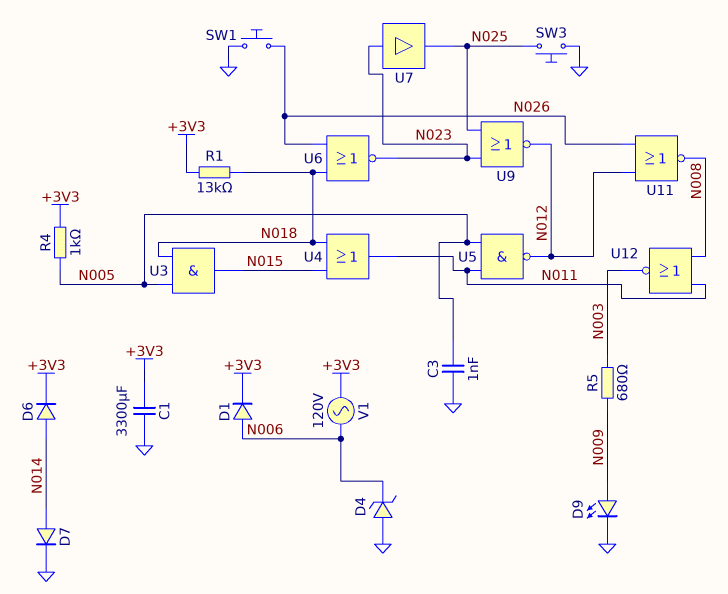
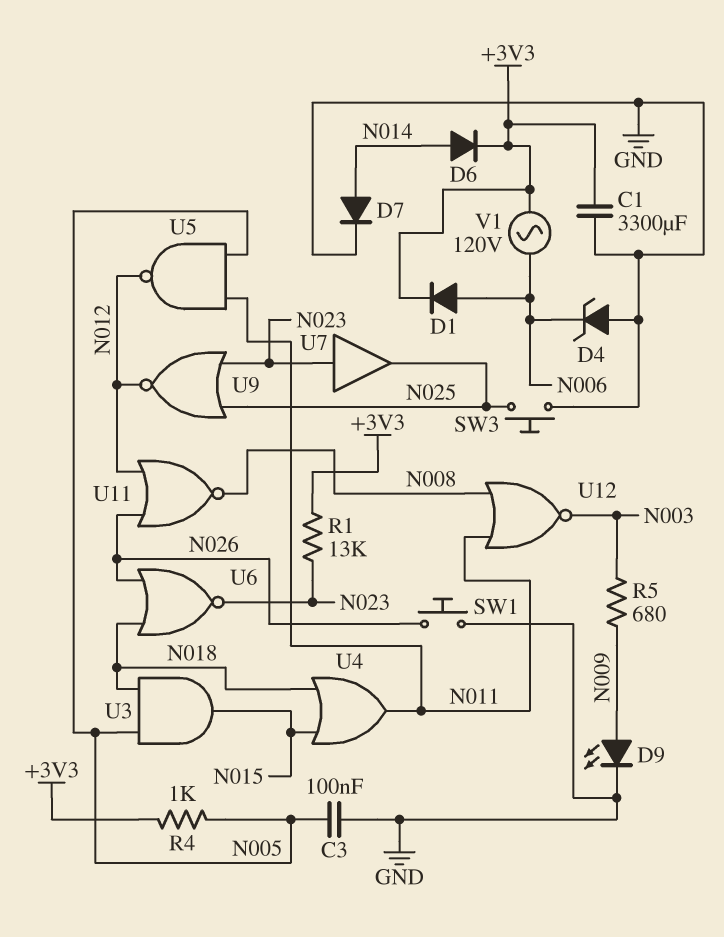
C3: 1nF (GND, N005) -> 100nF (GND, N005)
R1: 13k (+3V3, N018) -> 13k (+3V3, N023)

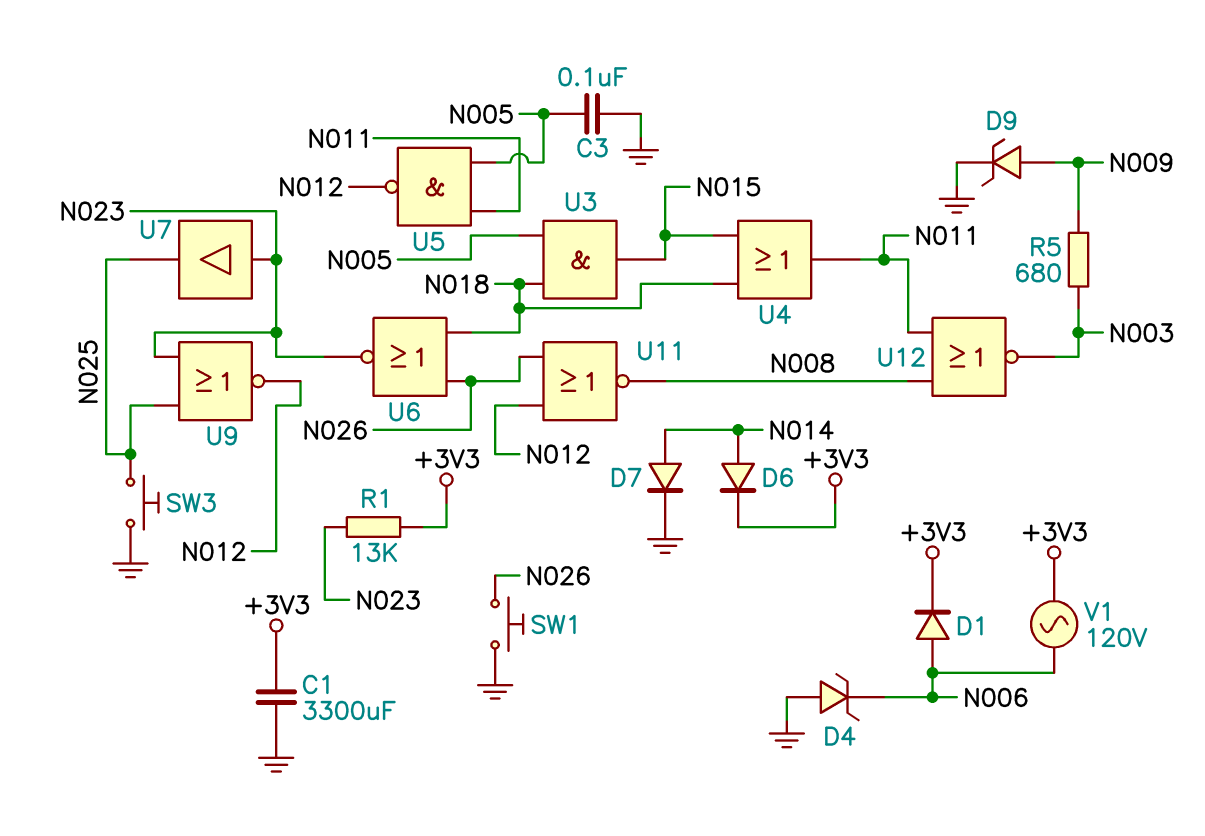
D9: LED (A N009, K GND) -> zener (A N009, K GND)
R4: 1k (+3V3, N005) -> none

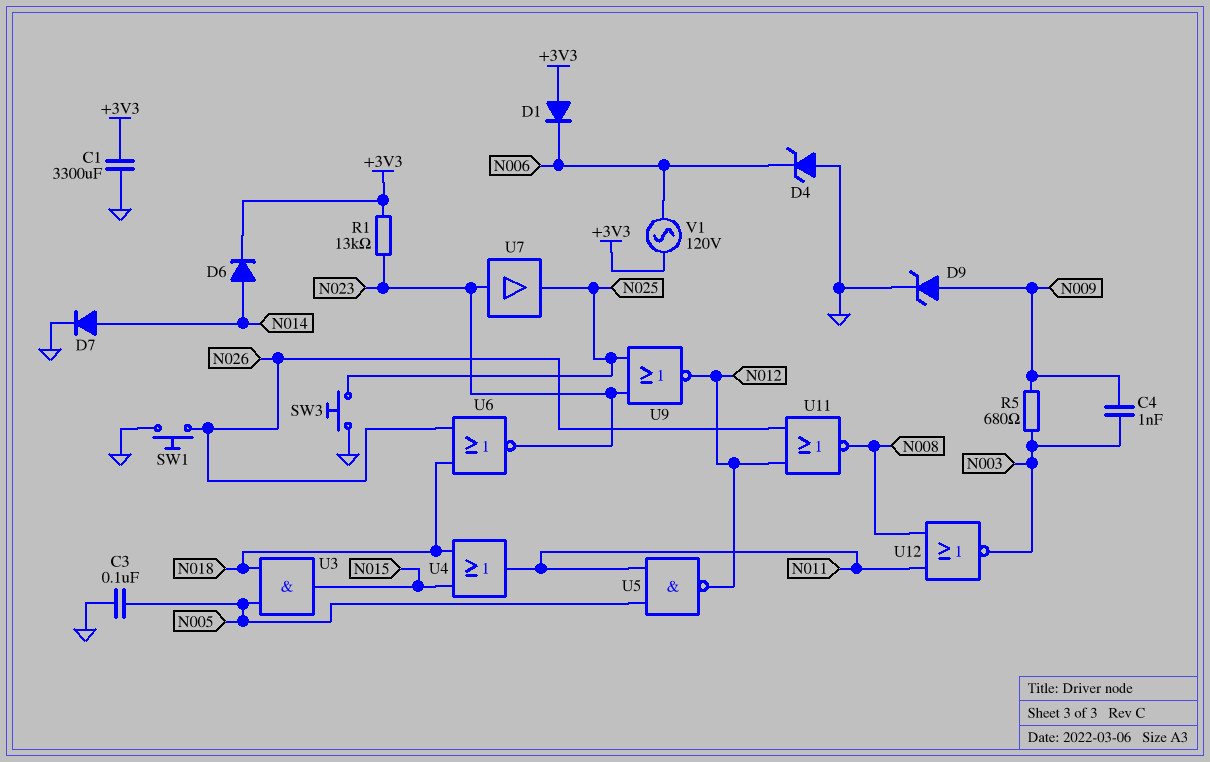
C4: none -> 1nF (N003, N009)
D1: diode (A N006, K +3V3) -> diode (A +3V3, K N006)

